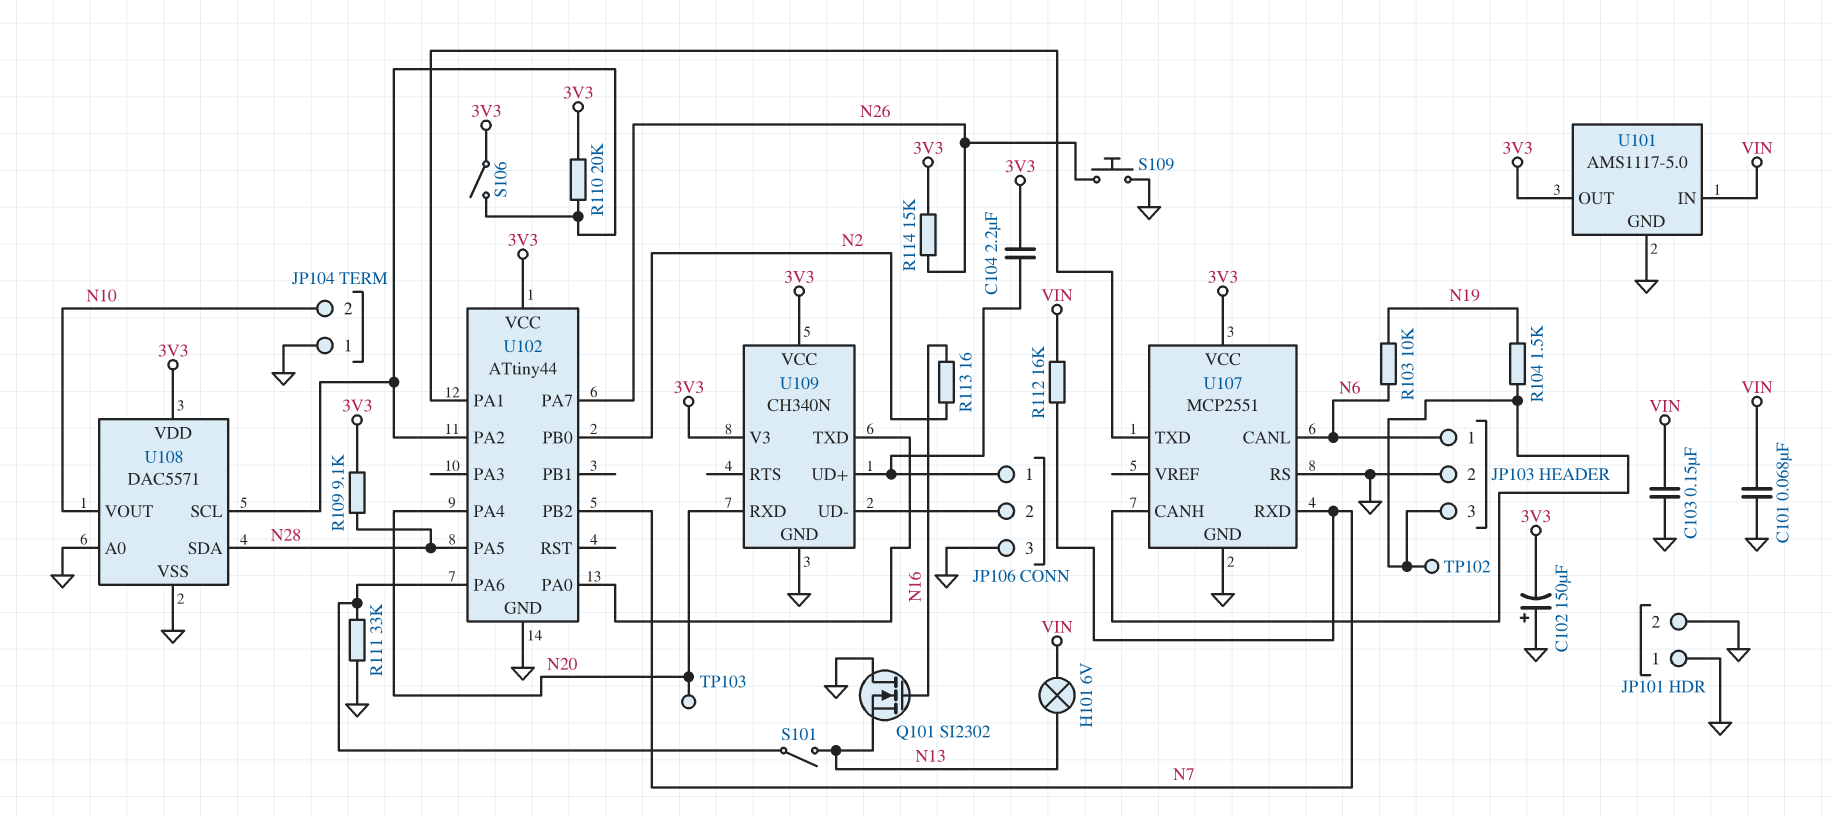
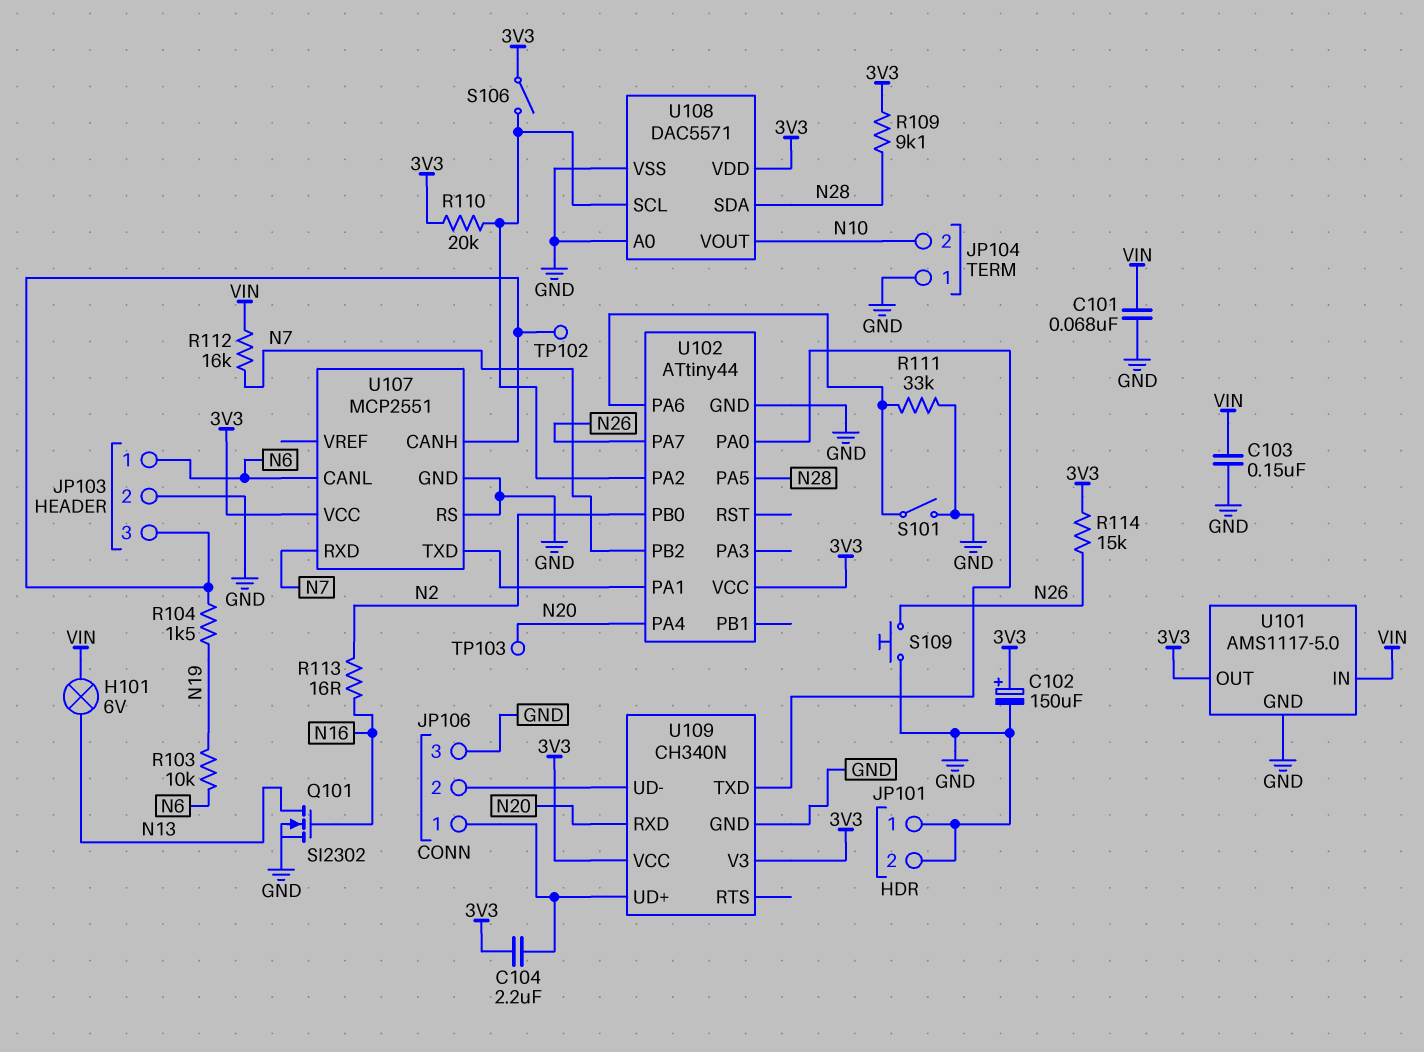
C102: 150uF (plus GND, minus 3V3) -> 150uF (plus 3V3, minus GND)
Q101: NMOS SI2302 (G N16, D GND, S N13) -> NMOS SI2302 (G N16, D N13, S GND)
S101: switch (N13, U102/PA6) -> switch (GND, U102/PA6)

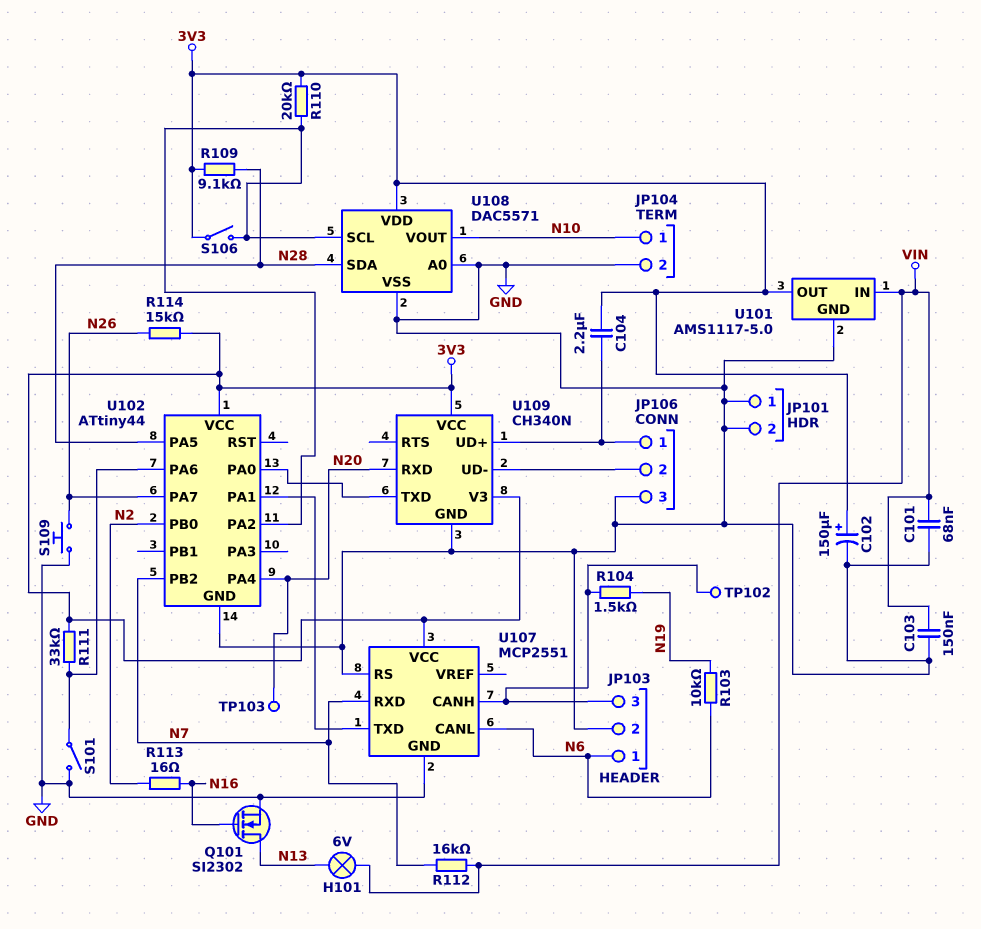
JP104 pin 1: GND -> N10
JP104 pin 2: N10 -> GND
R111: 33k (GND, U102/PA6) -> 33k (3V3, U102/PA6)

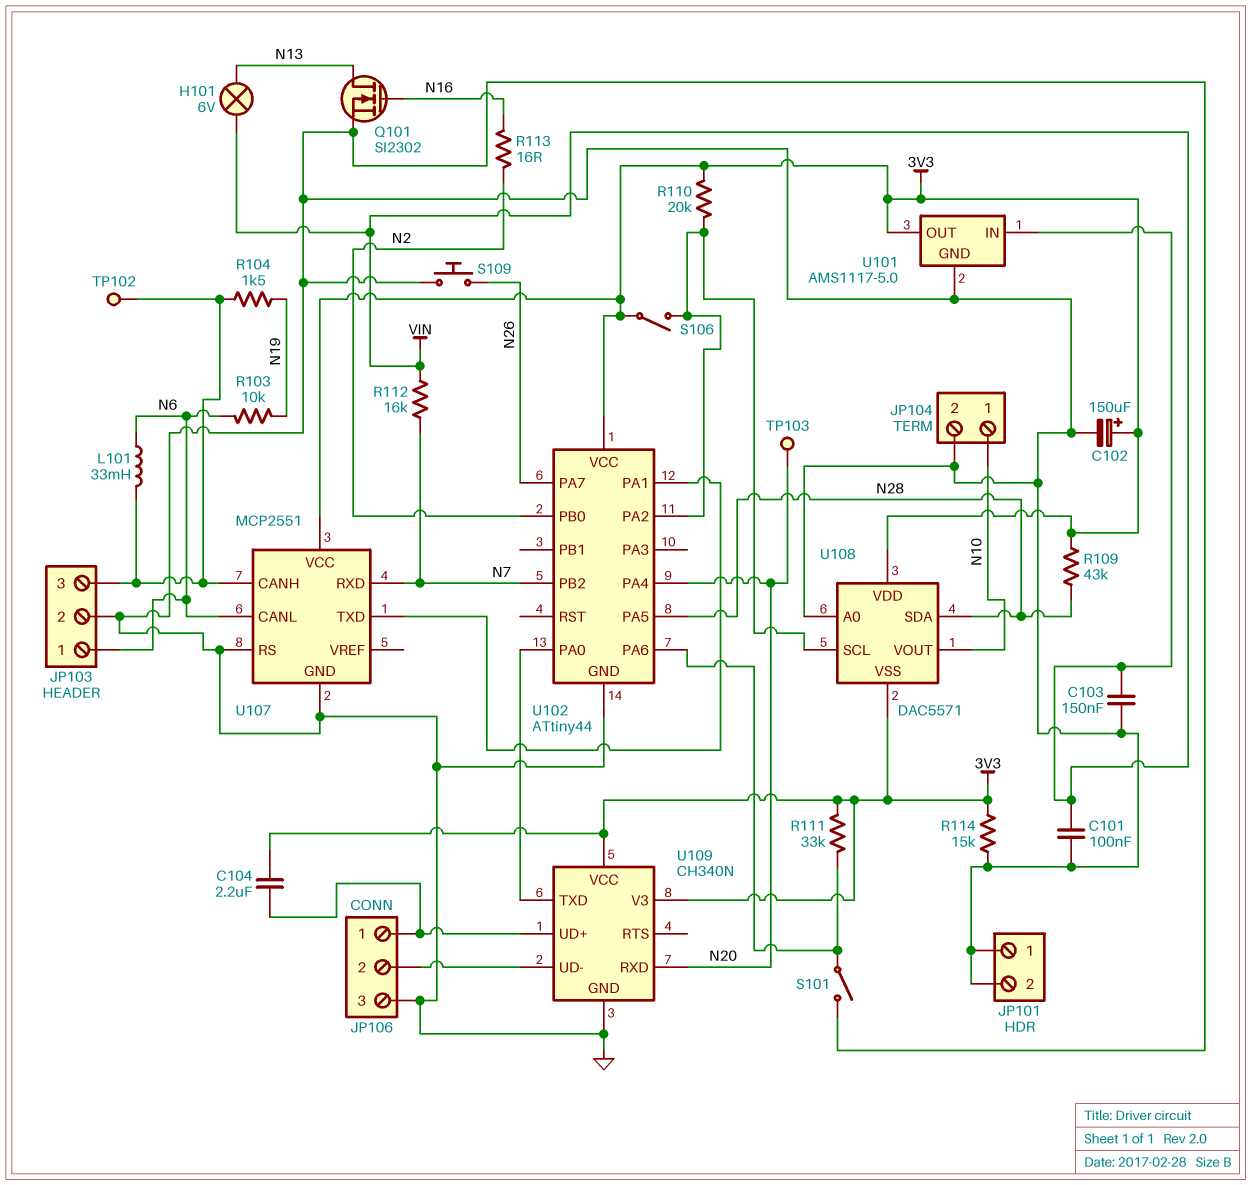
C101: 68nF (GND, VIN) -> 100nF (GND, VIN)
L101: none -> 33mH (JP103/3, N6)
R109: 9.1k (3V3, N28) -> 43k (3V3, N28)
R114: 15k (3V3, N26) -> 15k (3V3, GND)
U108 pin VSS: GND -> 3V3

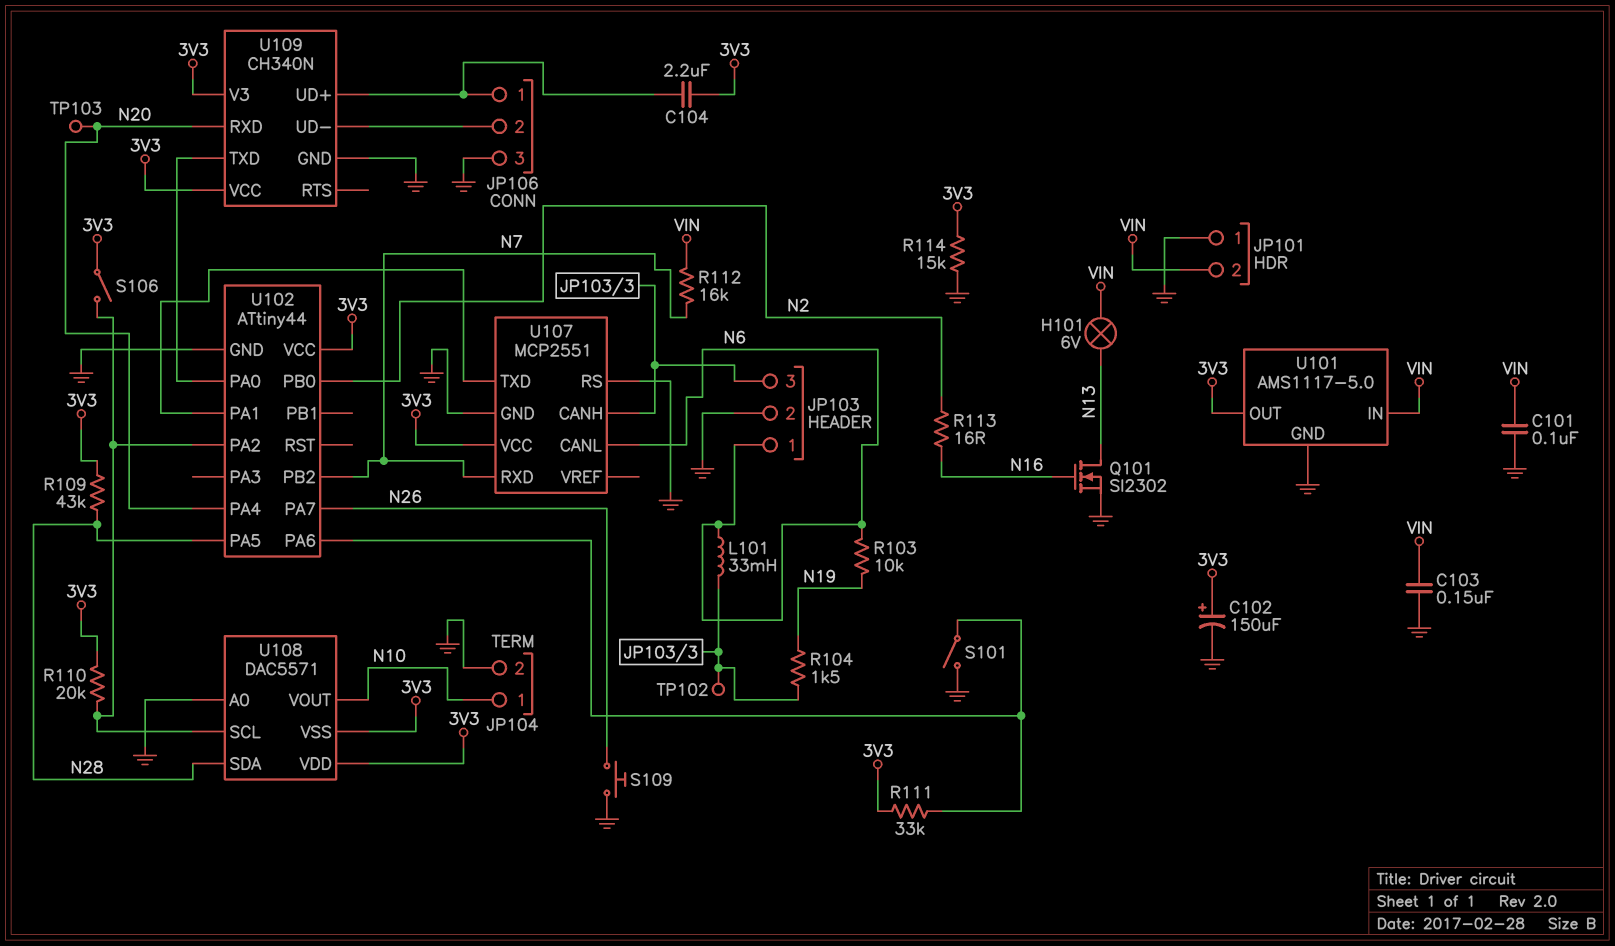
JP101 pin 2: GND -> VIN

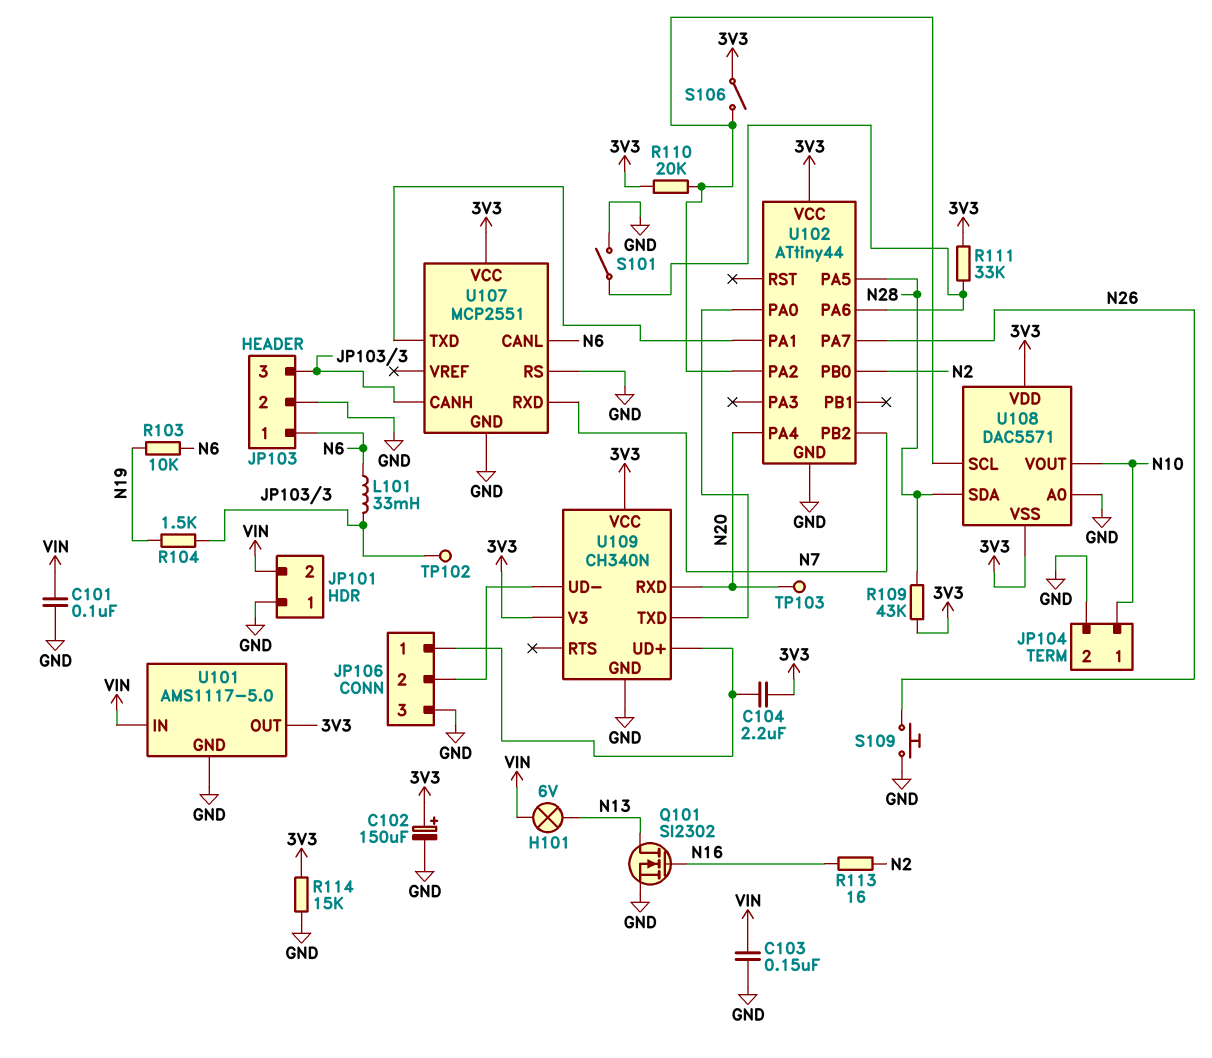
R112: 16k (N7, VIN) -> none

